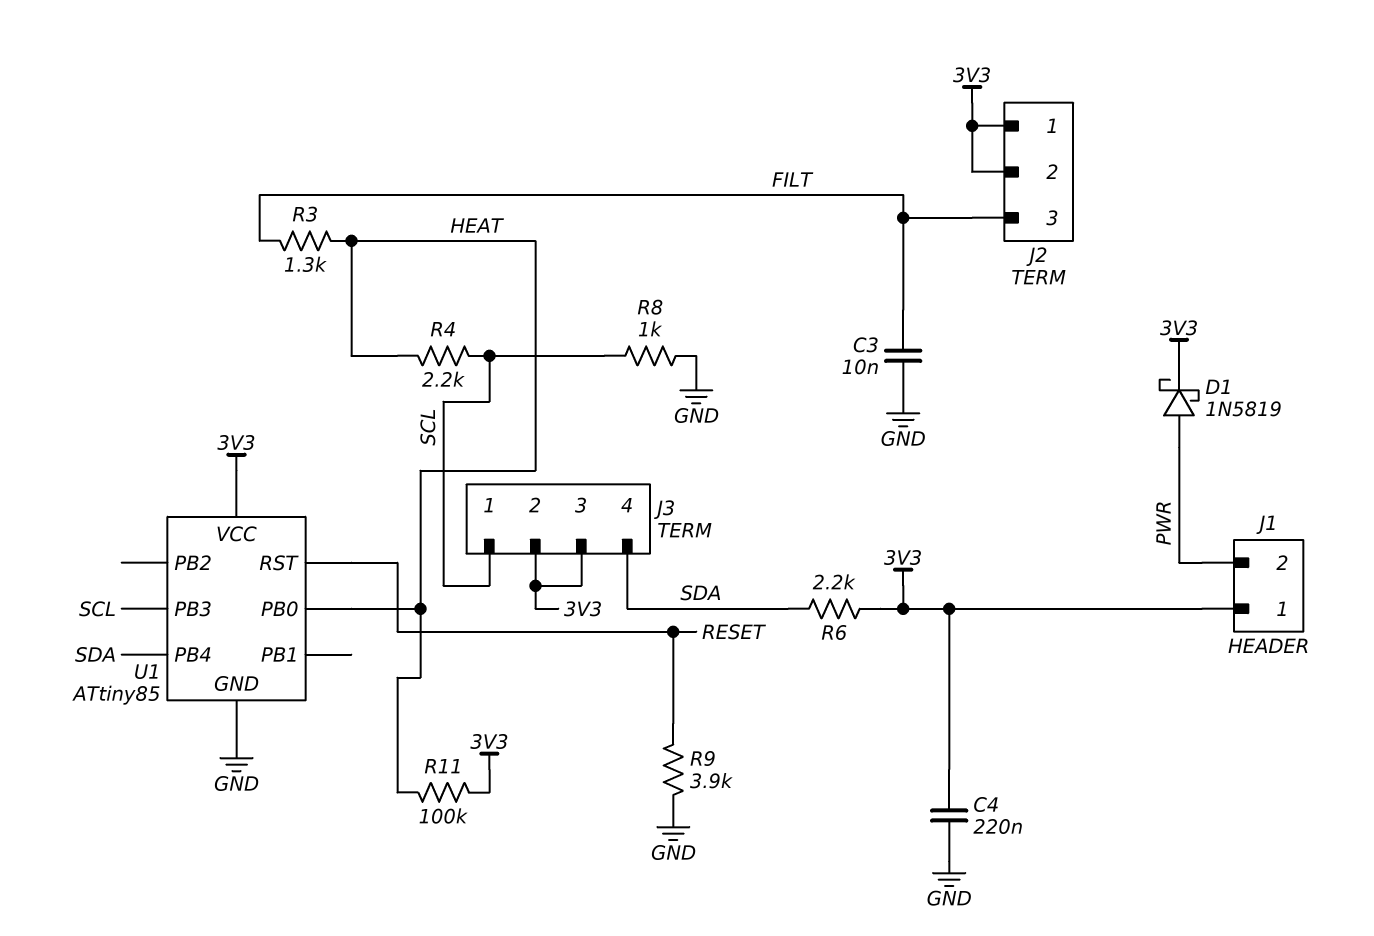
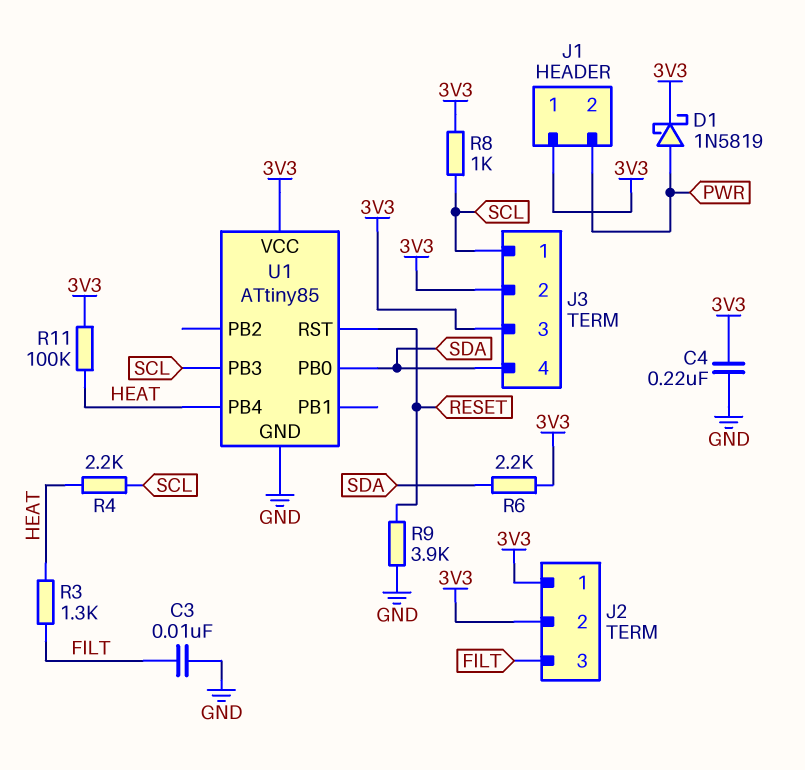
R8: 1k (GND, SCL) -> 1k (3V3, SCL)
U1 pin PB0: HEAT -> SDA
U1 pin PB4: SDA -> HEAT

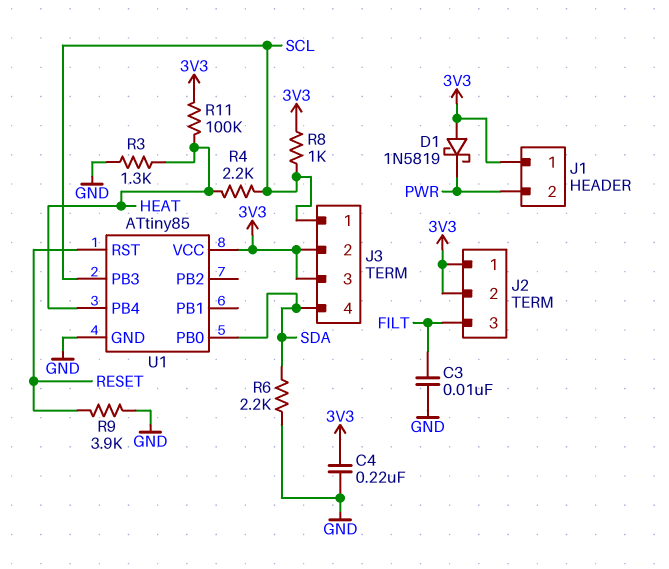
D1: schottky 1N5819 (A PWR, K 3V3) -> schottky 1N5819 (A 3V3, K PWR)
R3: 1.3k (FILT, HEAT) -> 1.3k (GND, HEAT)
R6: 2.2k (3V3, SDA) -> 2.2k (GND, SDA)

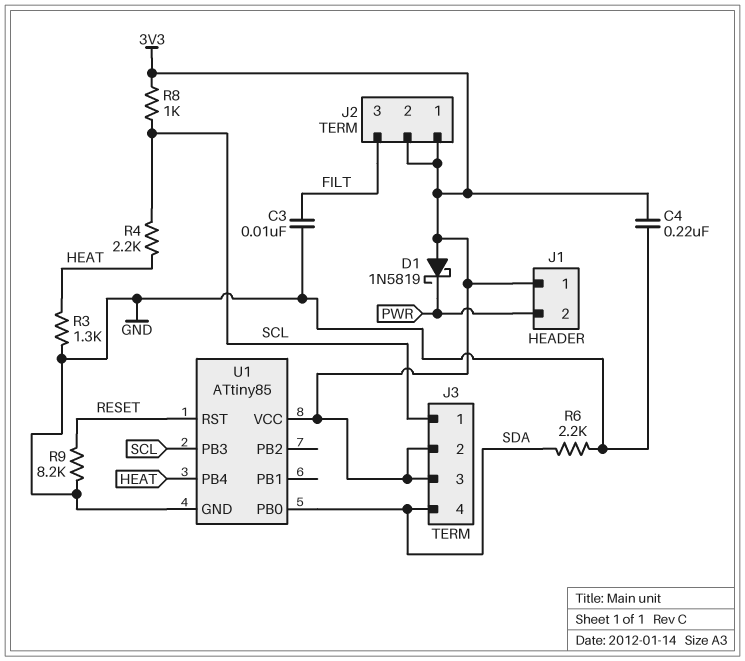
R9: 3.9k (GND, RESET) -> 8.2k (GND, RESET)
R11: 100k (3V3, HEAT) -> none

